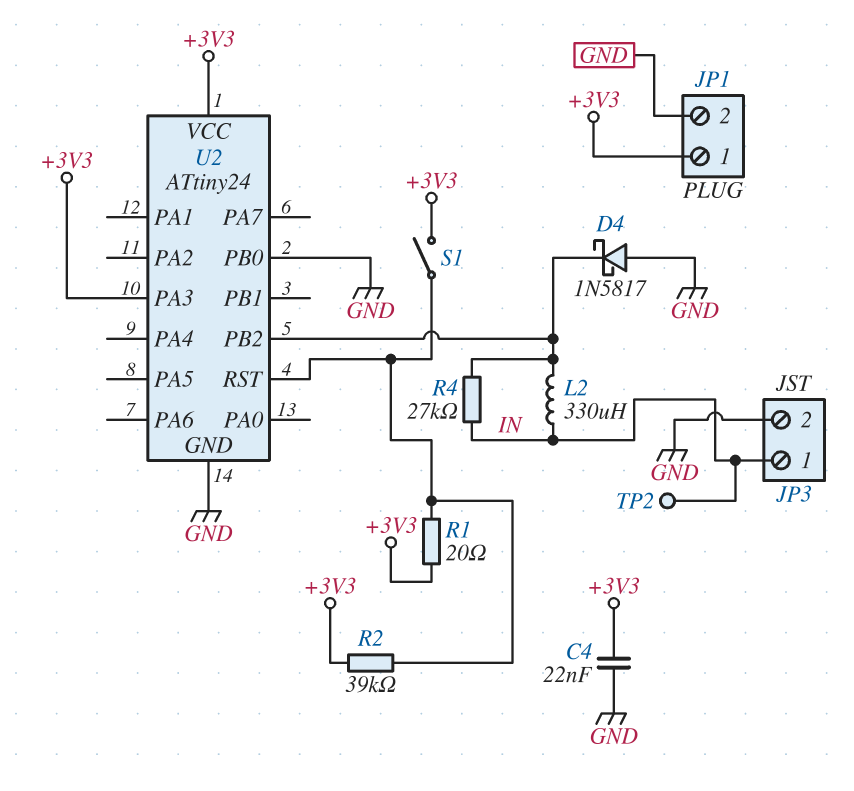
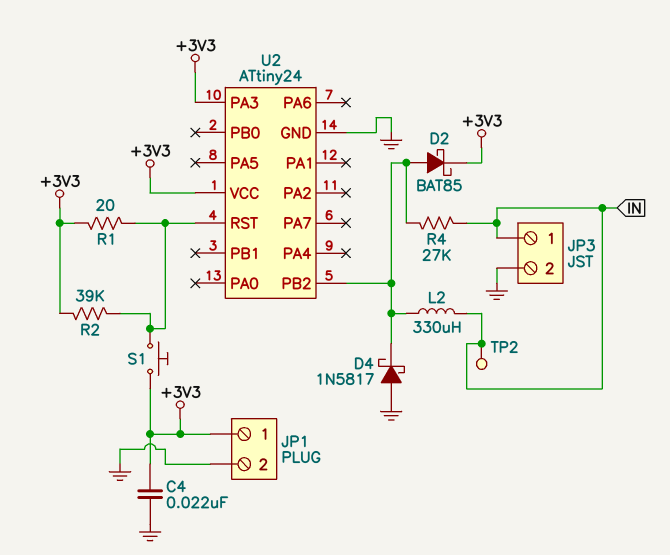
D2: none -> schottky BAT85 (A U2/PB2, K +3V3)
S1: switch (+3V3, U2/RST) -> button (+3V3, U2/RST)
U2 pin PB0: GND -> none

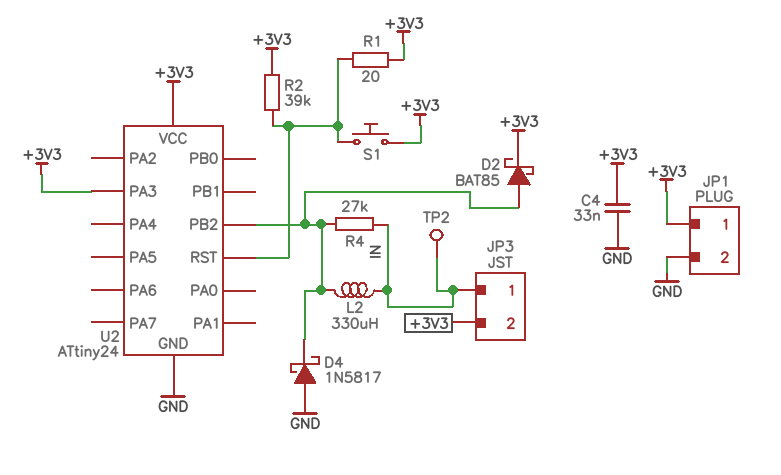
C4: 22nF (+3V3, GND) -> 33nF (+3V3, GND)
JP3 pin 2: GND -> +3V3

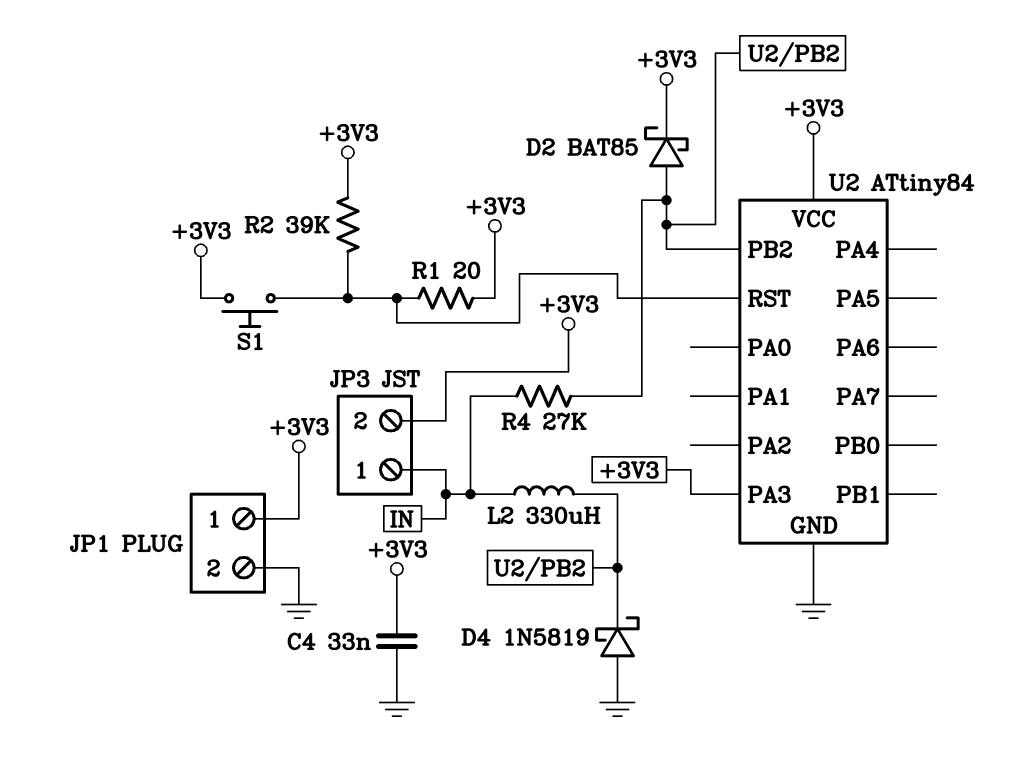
D4: schottky 1N5817 (A GND, K U2/PB2) -> schottky 1N5819 (A GND, K U2/PB2)
TP2: test point (IN) -> none
U2: ATtiny24 -> ATtiny84

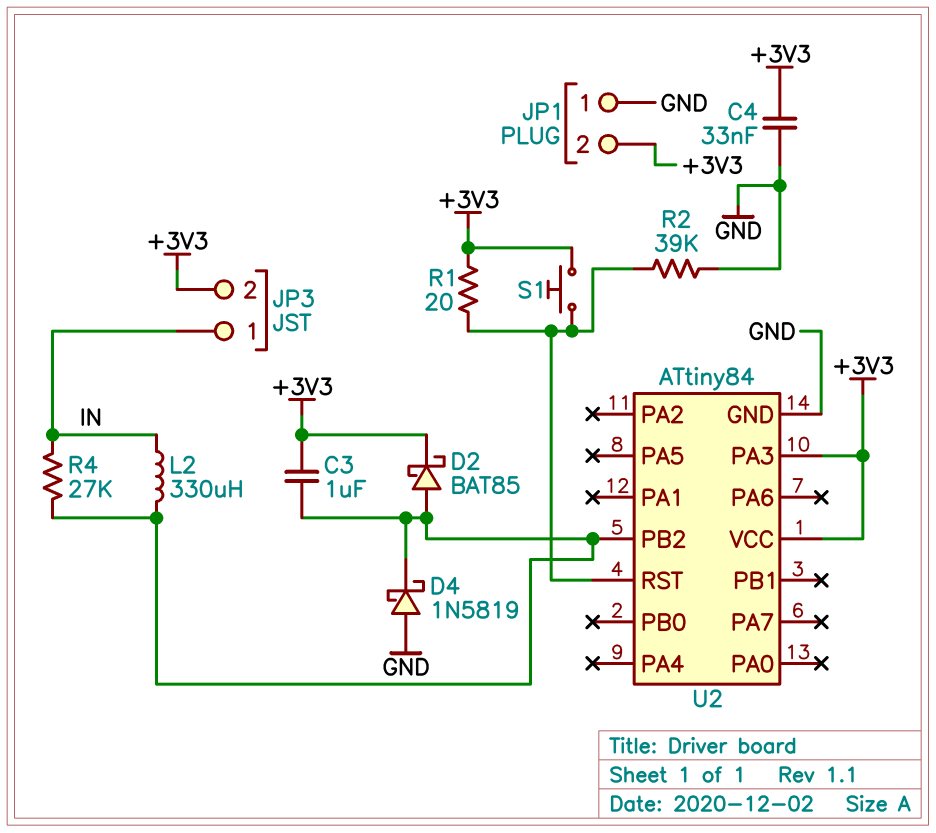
C3: none -> 1uF (+3V3, U2/PB2)
JP1 pin 1: +3V3 -> GND
JP1 pin 2: GND -> +3V3
R2: 39k (+3V3, U2/RST) -> 39k (GND, U2/RST)

